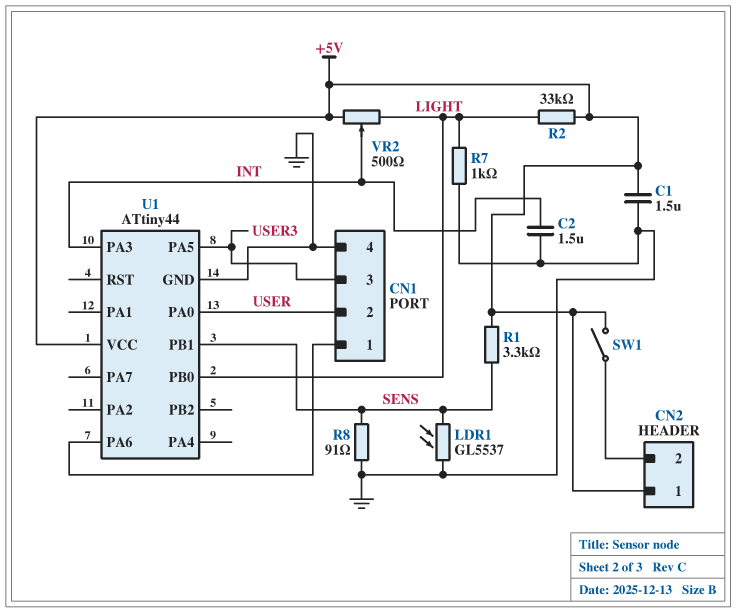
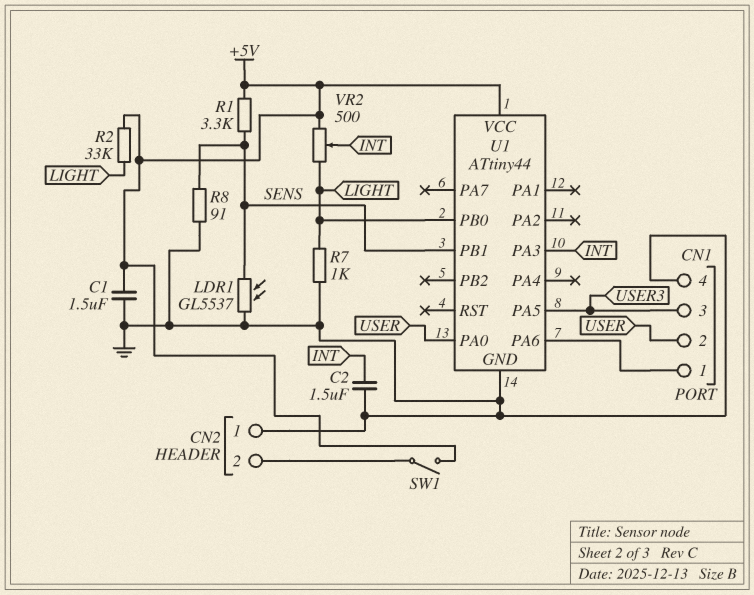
CN2 pin 1: +5V -> GND

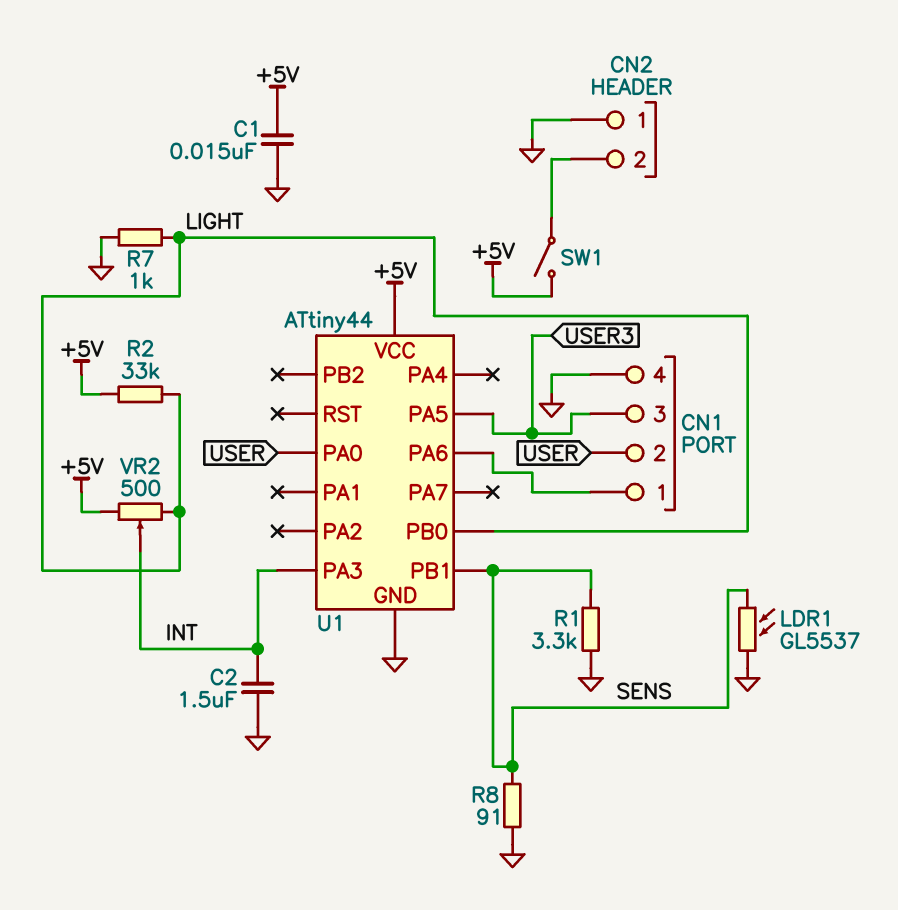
C1: 1.5uF (+5V, GND) -> 15nF (+5V, GND)
R1: 3.3k (+5V, SENS) -> 3.3k (GND, SENS)

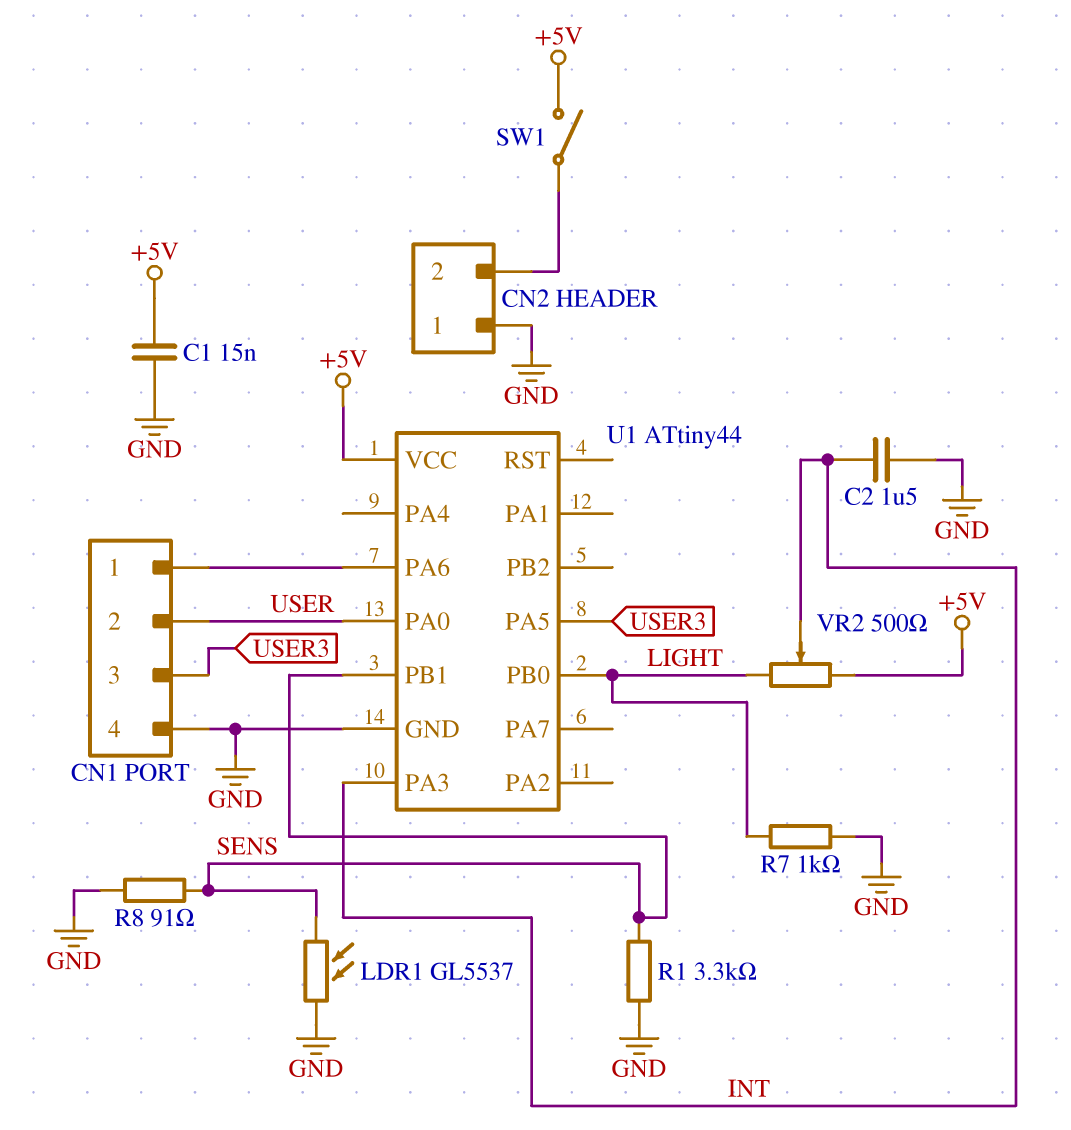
R2: 33k (+5V, LIGHT) -> none

